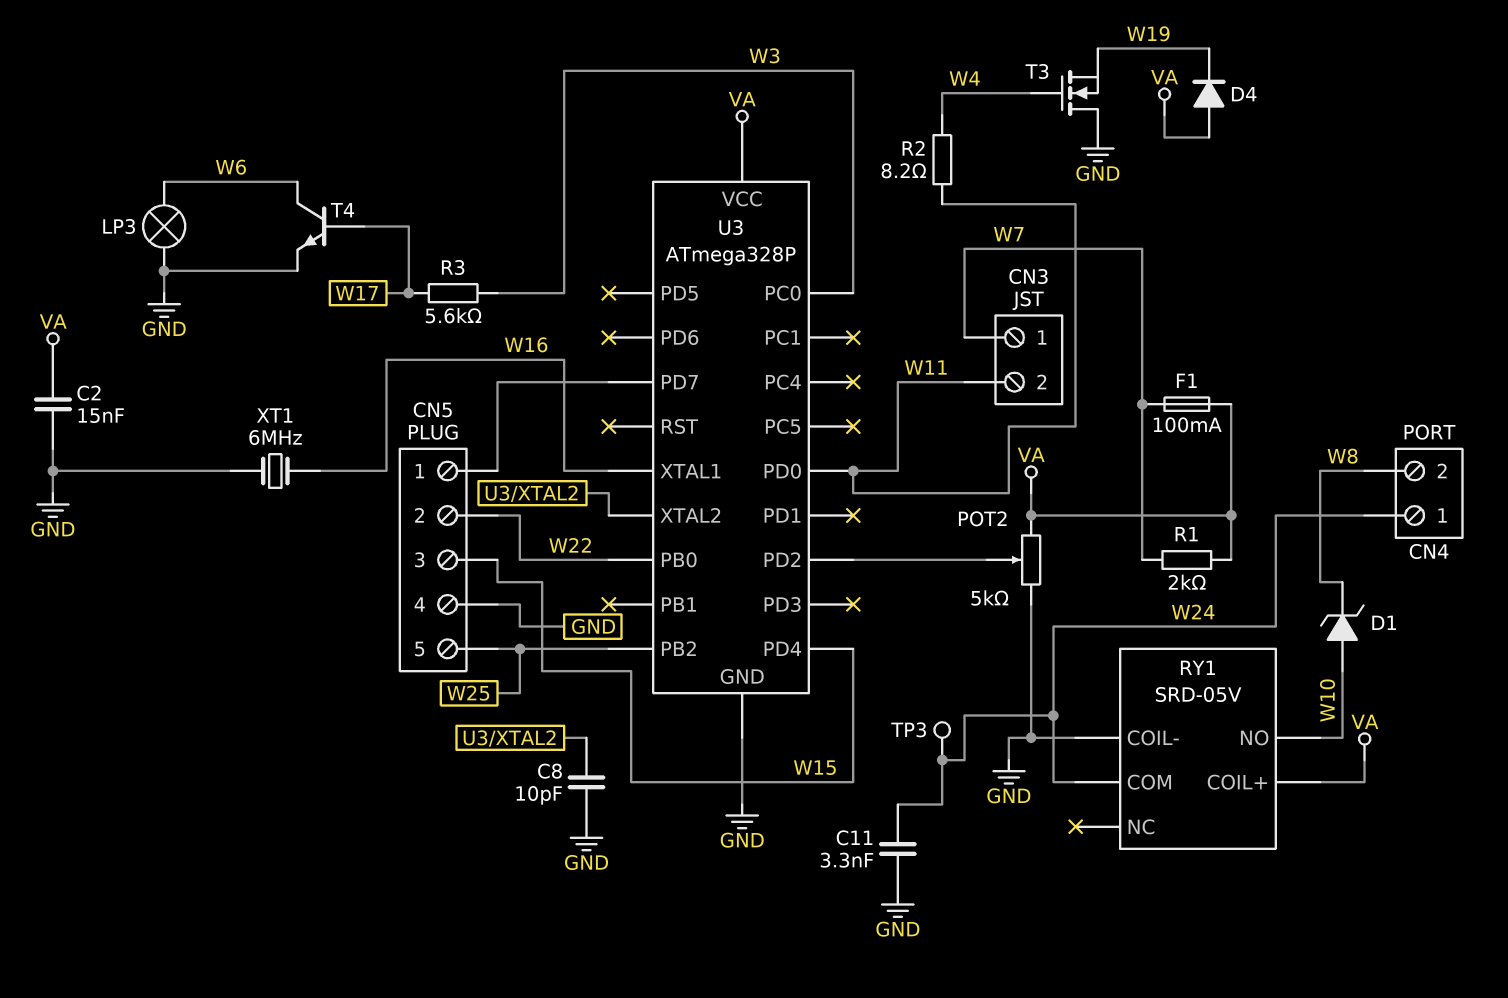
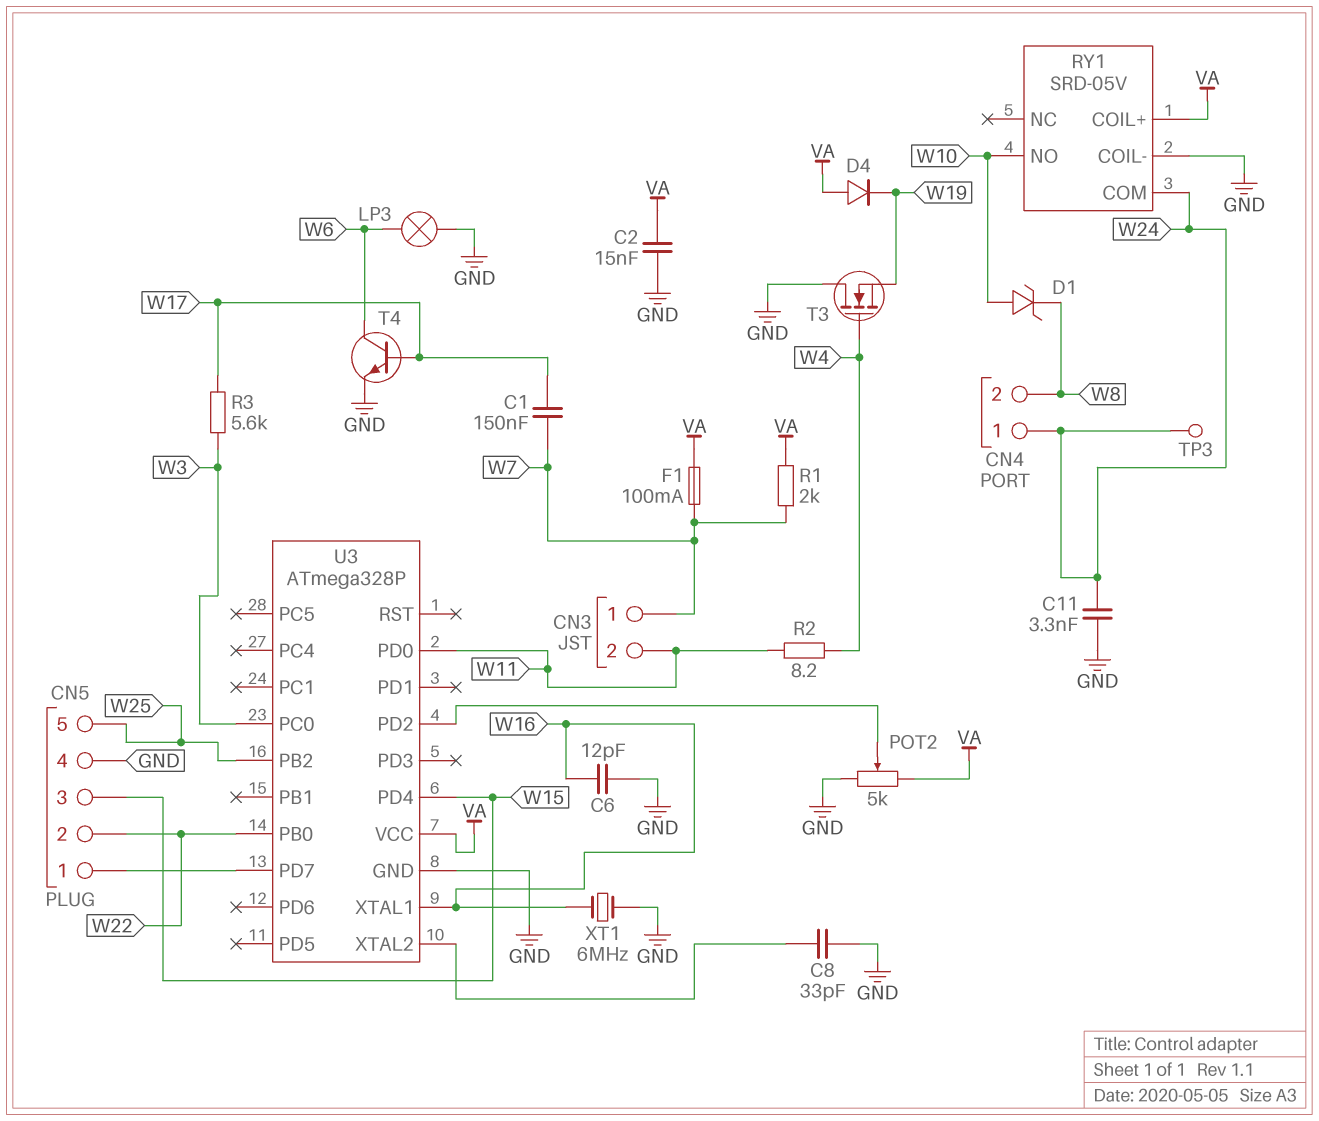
C1: none -> 150nF (W7, W17)
C6: none -> 12pF (GND, W16)
C8: 10pF (GND, U3/XTAL2) -> 33pF (GND, U3/XTAL2)

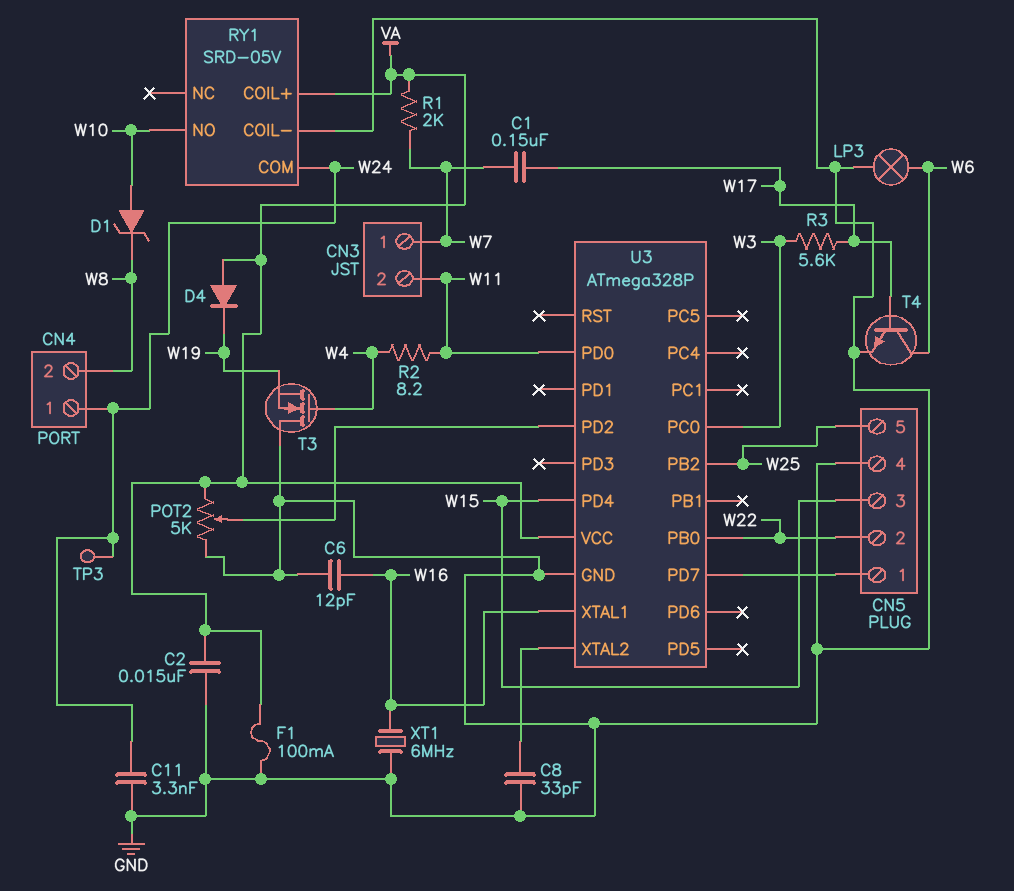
F1: 100mA (VA, W7) -> 100mA (GND, VA)

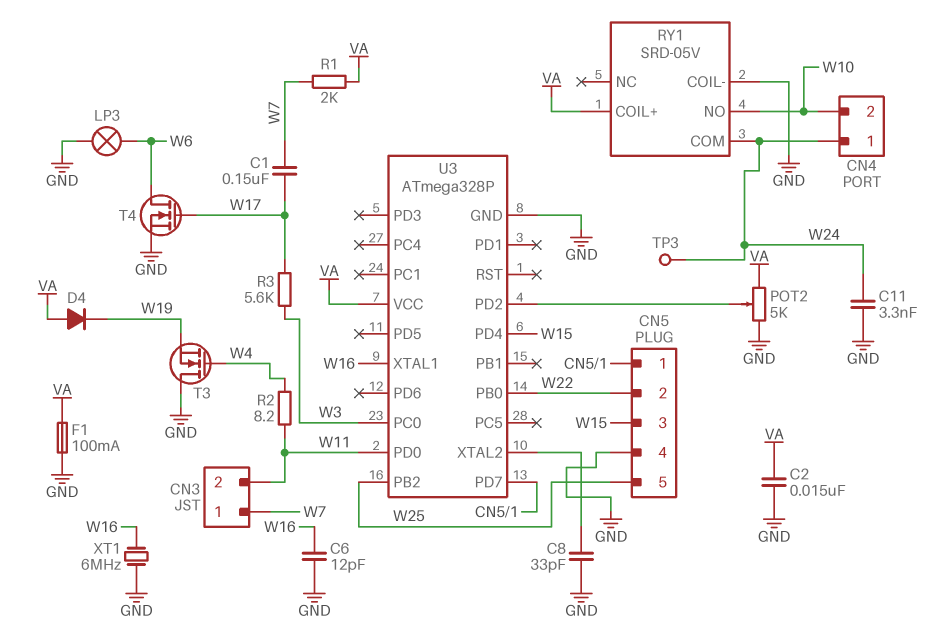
CN4 pin 2: W8 -> W10
D1: zener (A W10, K W8) -> none
T4: NPN (B W17, C W6, E GND) -> NMOS (G W17, D W6, S GND)

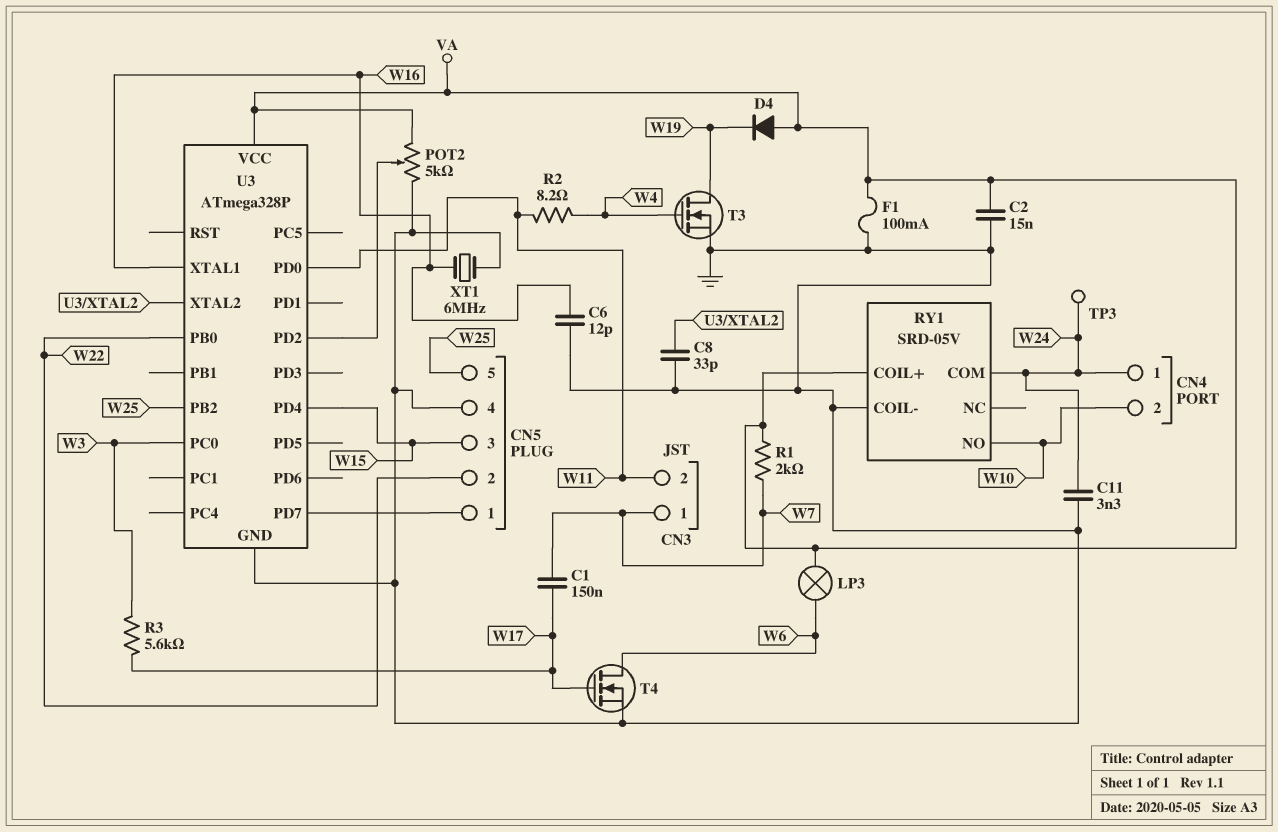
LP3: lamp (GND, W6) -> lamp (VA, W6)
T3: NMOS (G W4, D GND, S W19) -> NMOS (G W4, D W19, S GND)

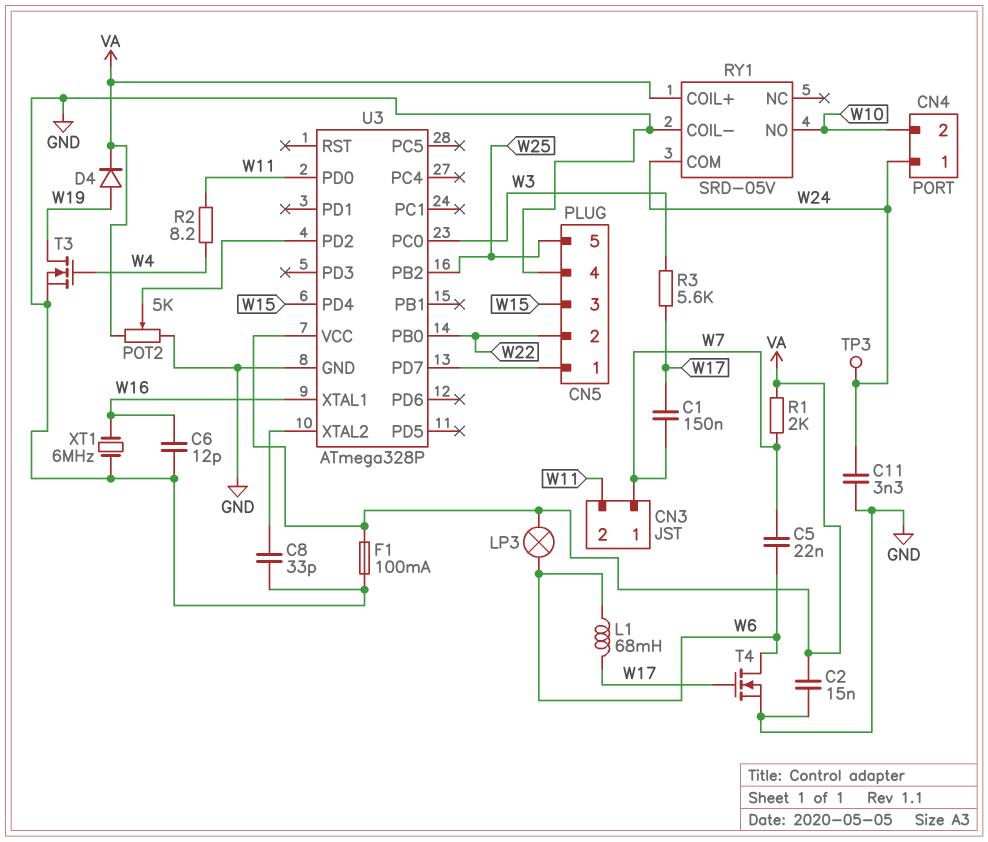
C5: none -> 22nF (W6, W7)
D4: diode (A VA, K W19) -> diode (A W19, K VA)
L1: none -> 68mH (W6, W17)

